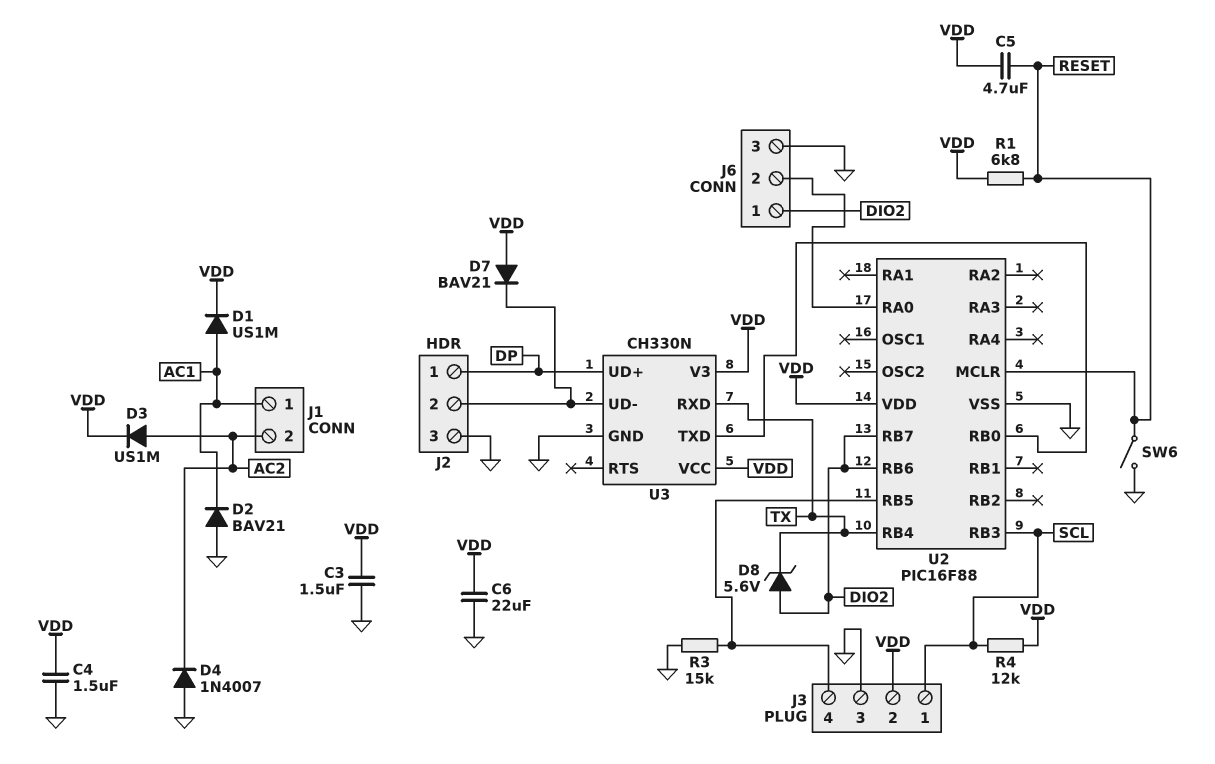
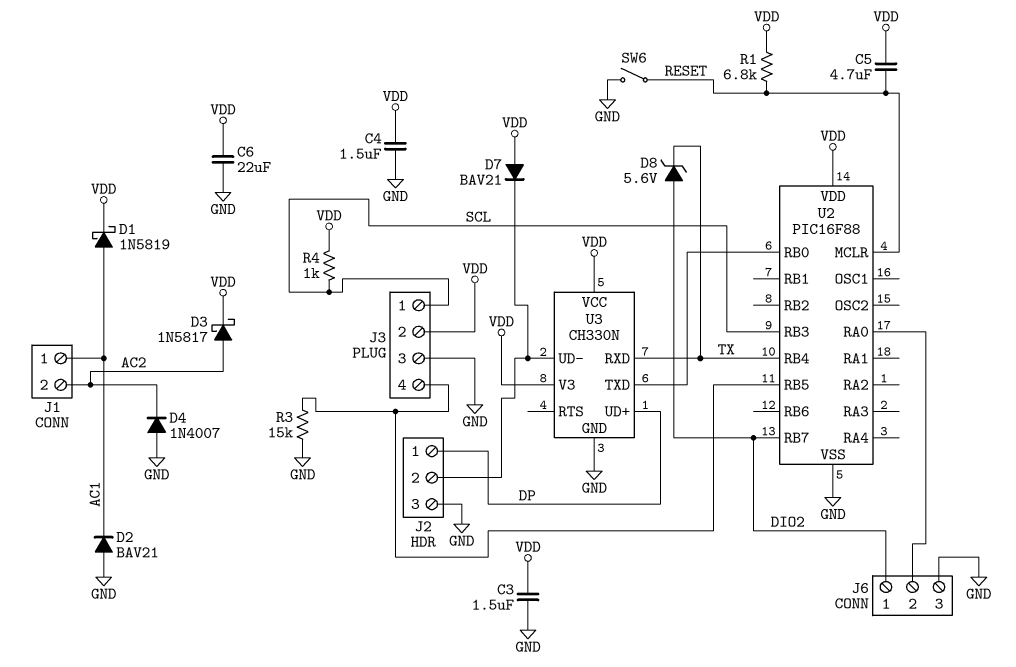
D1: diode US1M (A AC1, K VDD) -> schottky 1N5819 (A AC1, K VDD)
D3: diode US1M (A AC2, K VDD) -> schottky 1N5817 (A AC2, K VDD)
R4: 12k (SCL, VDD) -> 1k (SCL, VDD)
U2 pin RB6: DIO2 -> none

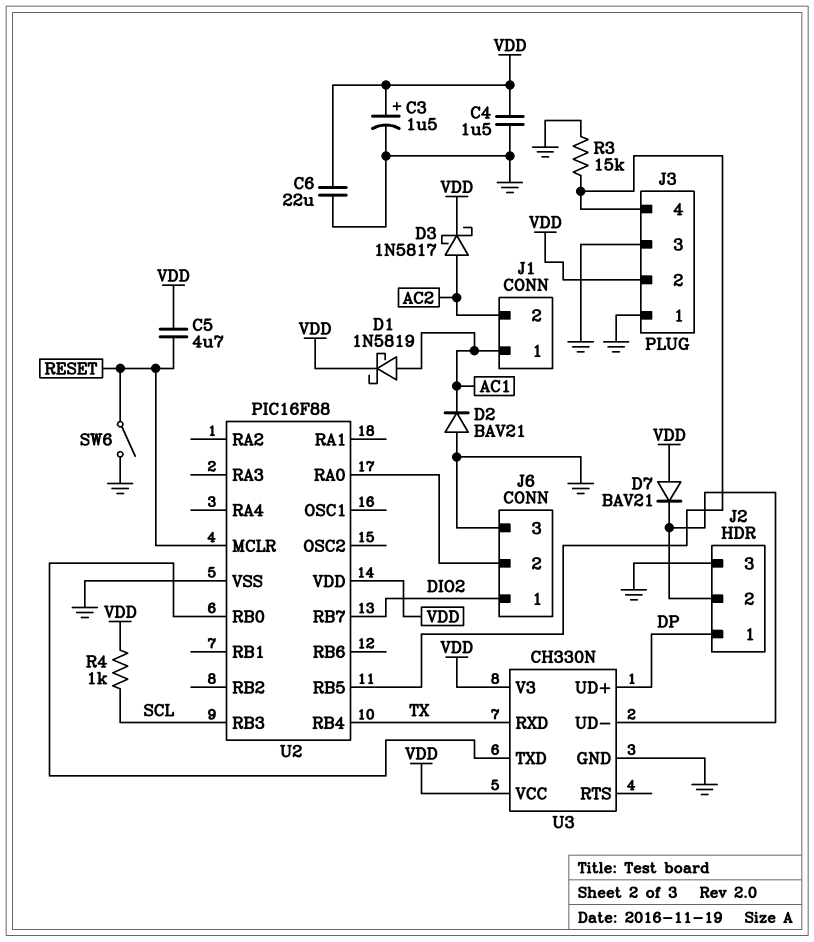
C3: 1.5uF (GND, VDD) -> 1.5uF (plus VDD, minus GND)
D4: diode 1N4007 (A GND, K AC2) -> none
D8: zener 5.6V (A DIO2, K TX) -> none
J3 pin 1: SCL -> GND
R1: 6.8k (RESET, VDD) -> none

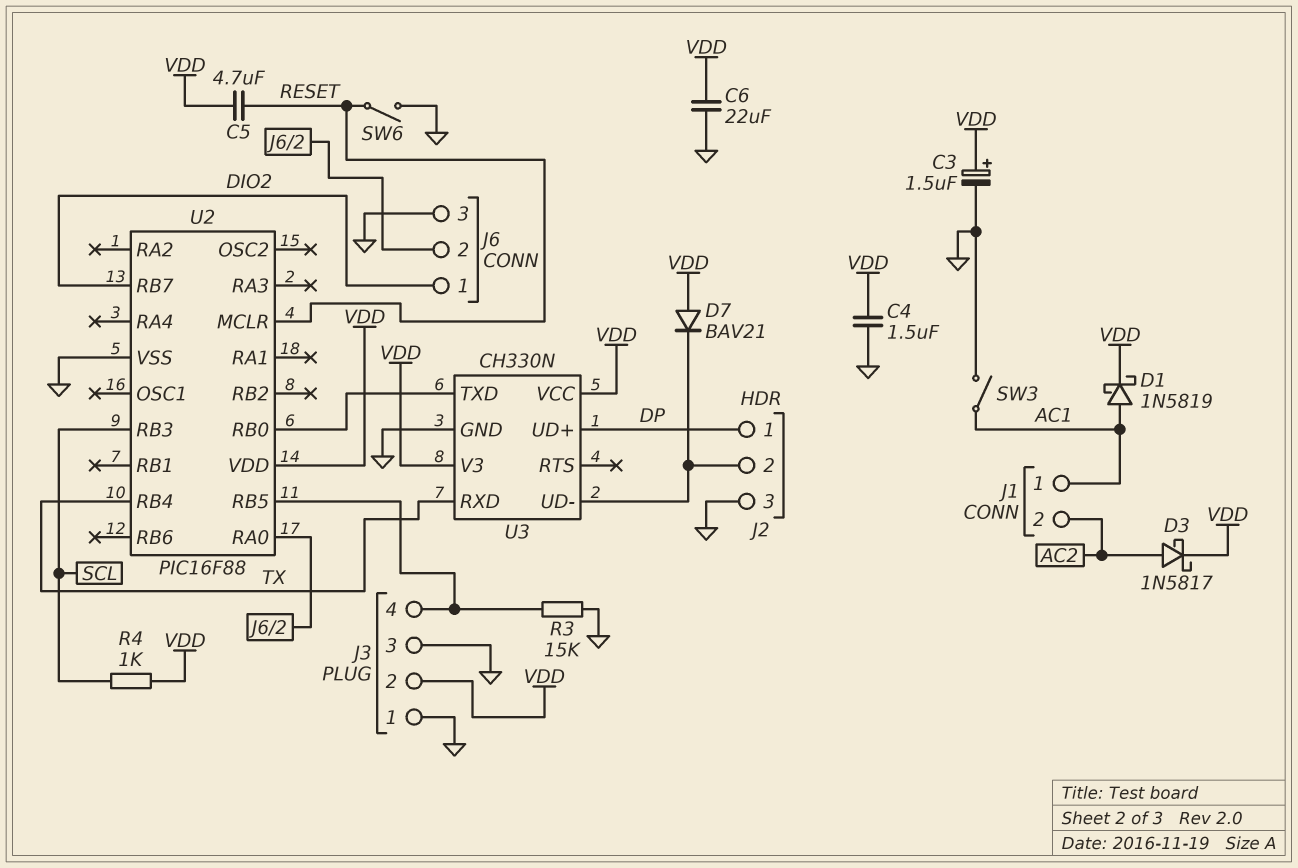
D2: diode BAV21 (A GND, K AC1) -> none
SW3: none -> switch (AC1, GND)

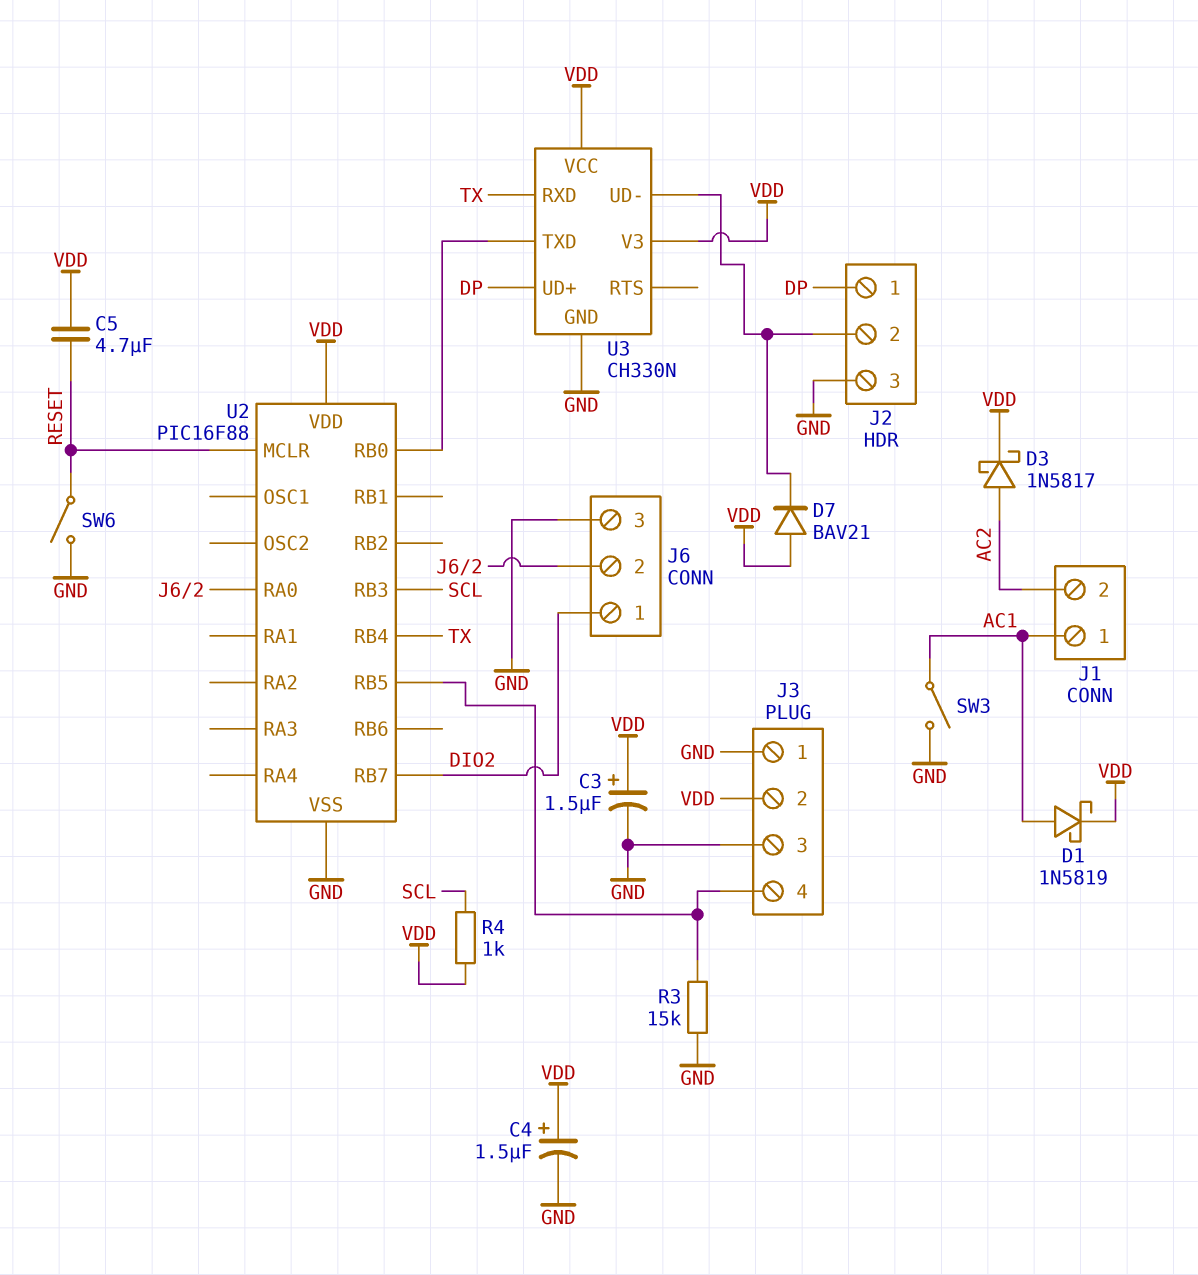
C4: 1.5uF (GND, VDD) -> 1.5uF (plus VDD, minus GND)
C6: 22uF (GND, VDD) -> none

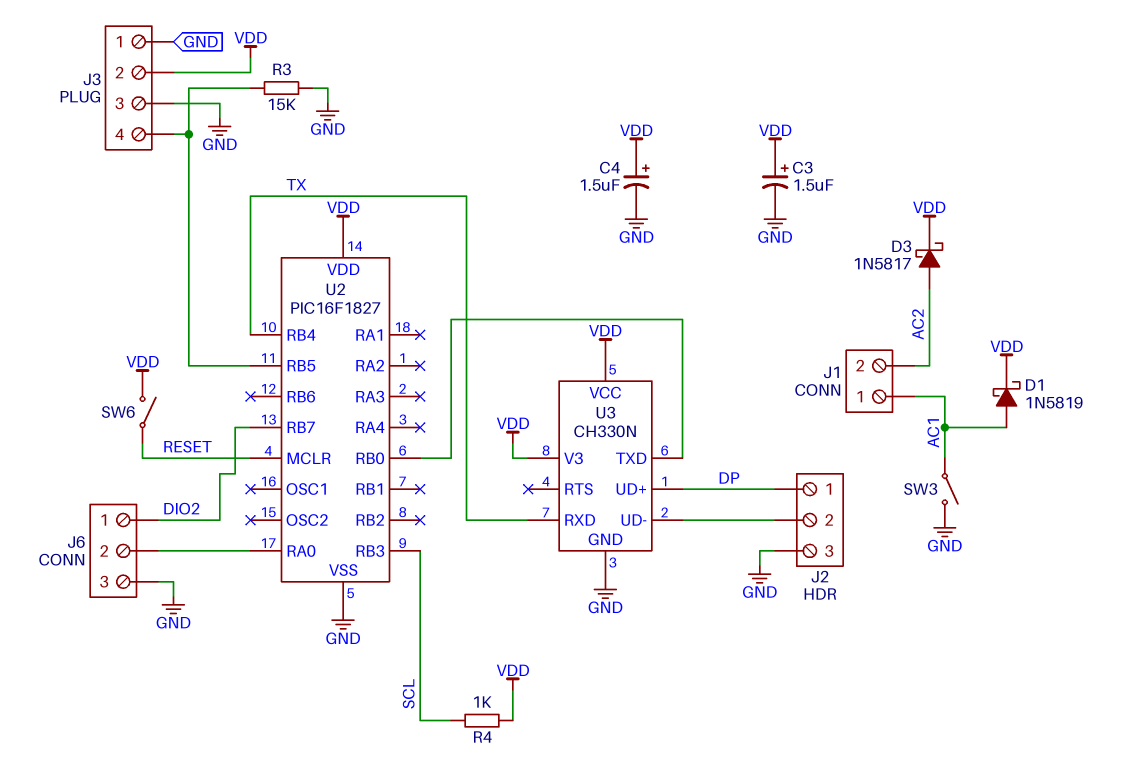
C5: 4.7uF (RESET, VDD) -> none
D7: diode BAV21 (A VDD, K J2/2) -> none
SW6: switch (GND, RESET) -> switch (RESET, VDD)
U2: PIC16F88 -> PIC16F1827

